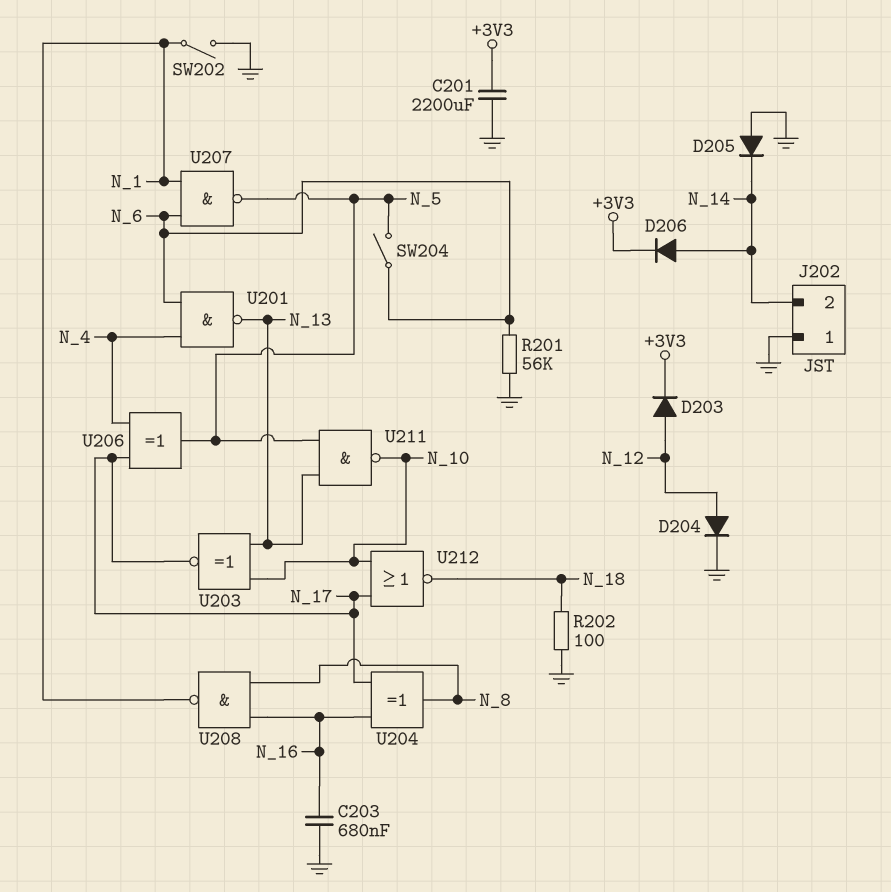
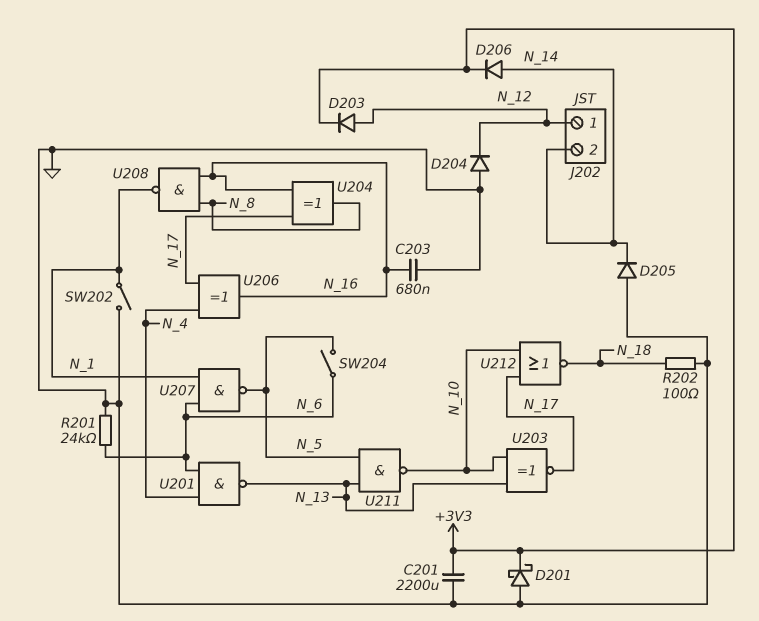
D201: none -> schottky (A GND, K +3V3)
D204: diode (A N_12, K GND) -> diode (A GND, K N_12)
J202 pin 1: GND -> N_12
R201: 56k (GND, N_6) -> 24k (GND, N_6)
U206: XOR (in N_4, in N_17, out N_5) -> XOR (in N_4, in N_17, out N_16)

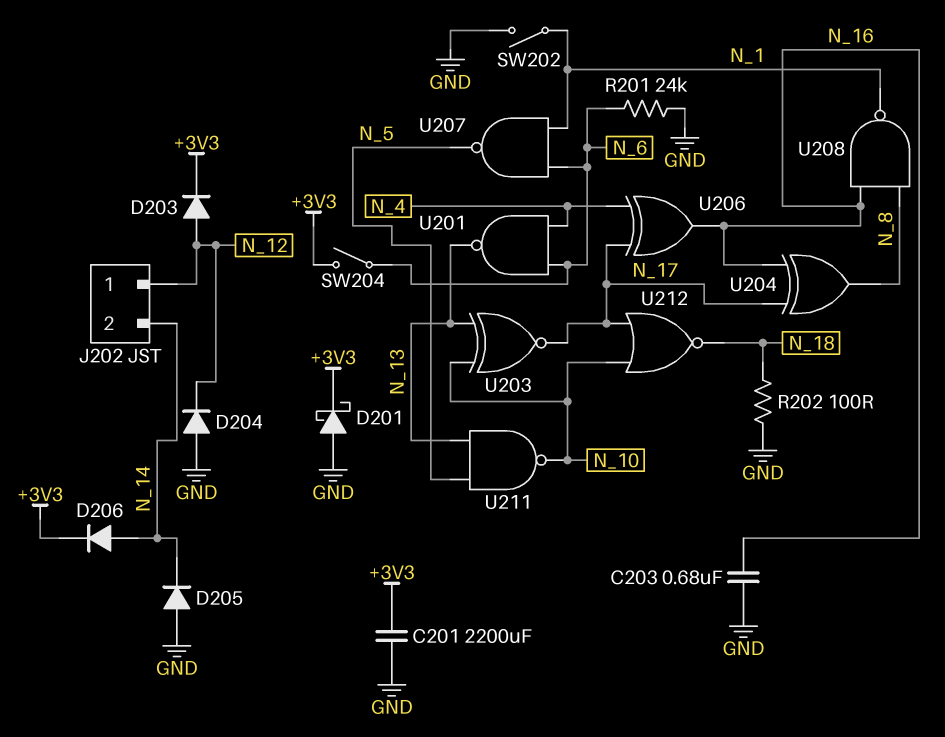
SW204: switch (N_5, N_6) -> switch (+3V3, N_6)

